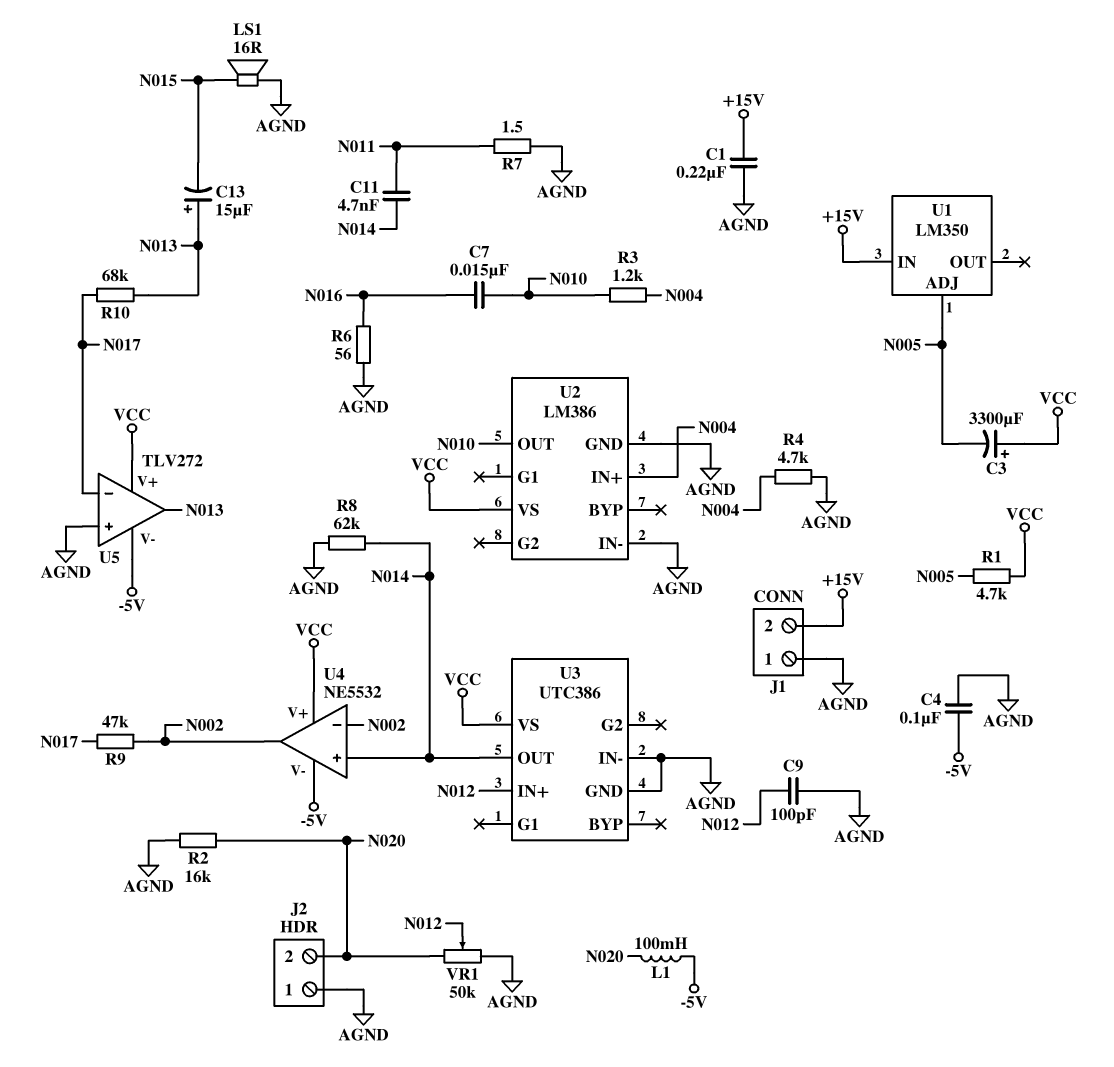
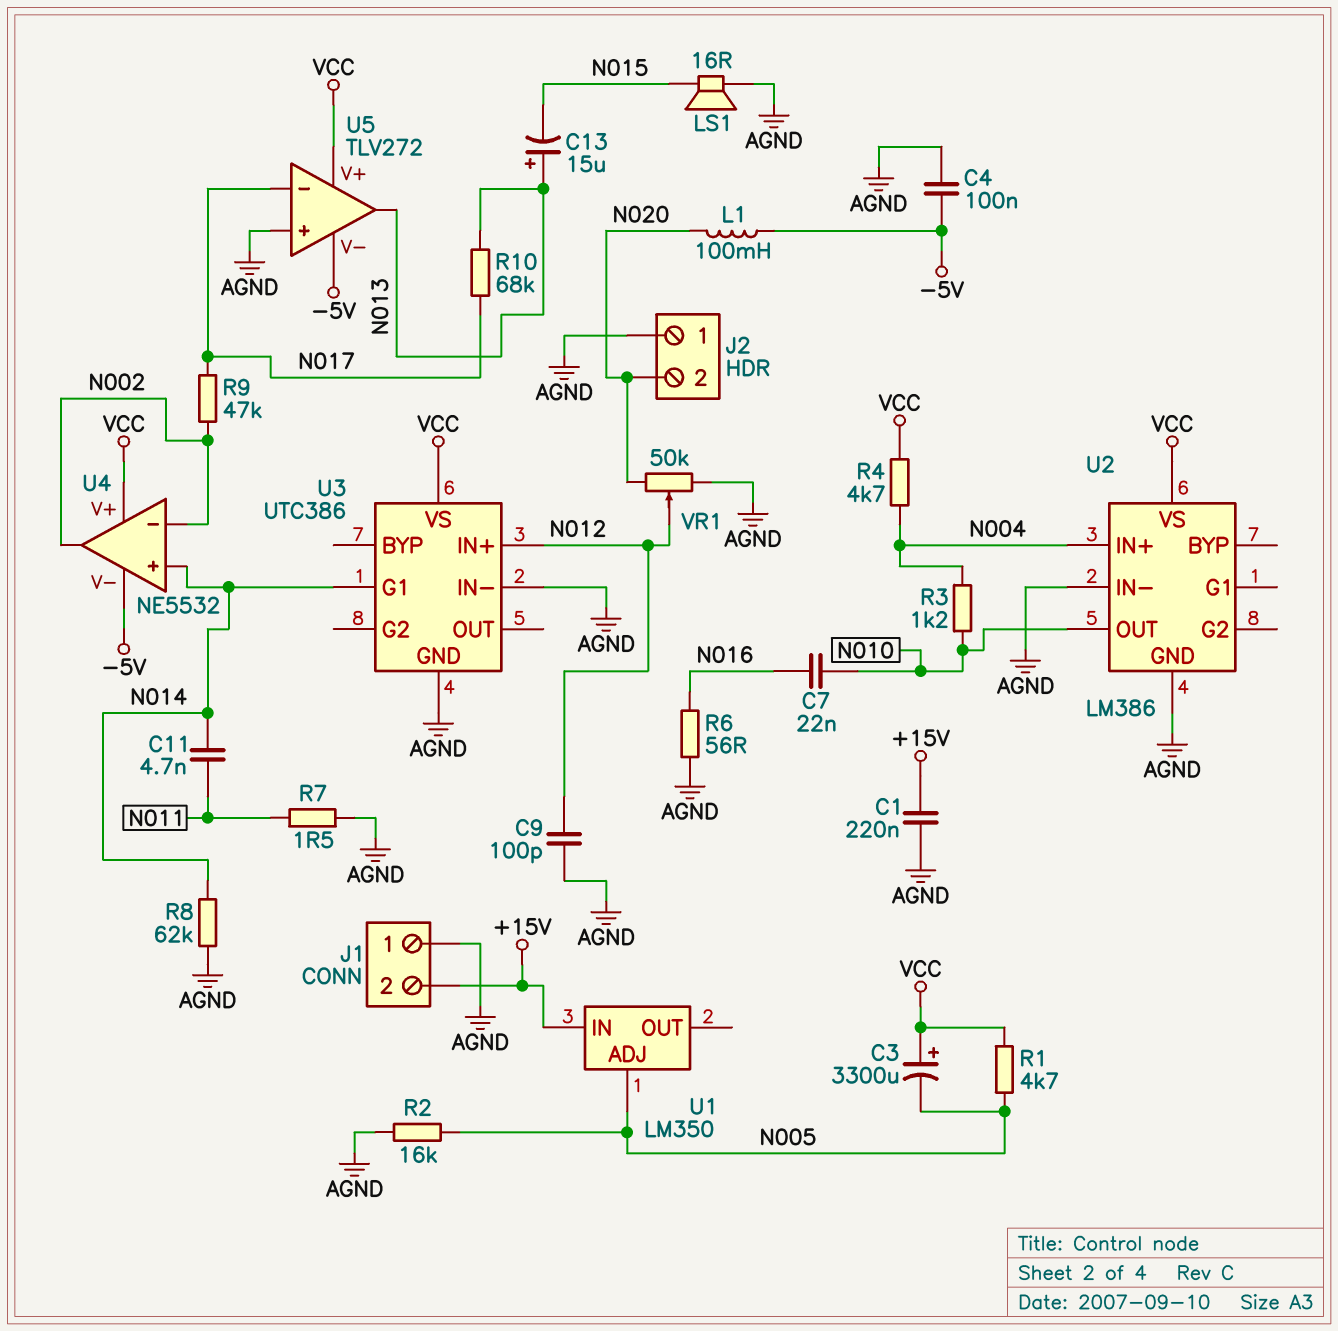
C7: 15nF (N010, N016) -> 22nF (N010, N016)
R2: 16k (AGND, N020) -> 16k (AGND, N005)
R4: 4.7k (AGND, N004) -> 4.7k (N004, VCC)
U3 pin G1: none -> N014
U3 pin OUT: N014 -> none

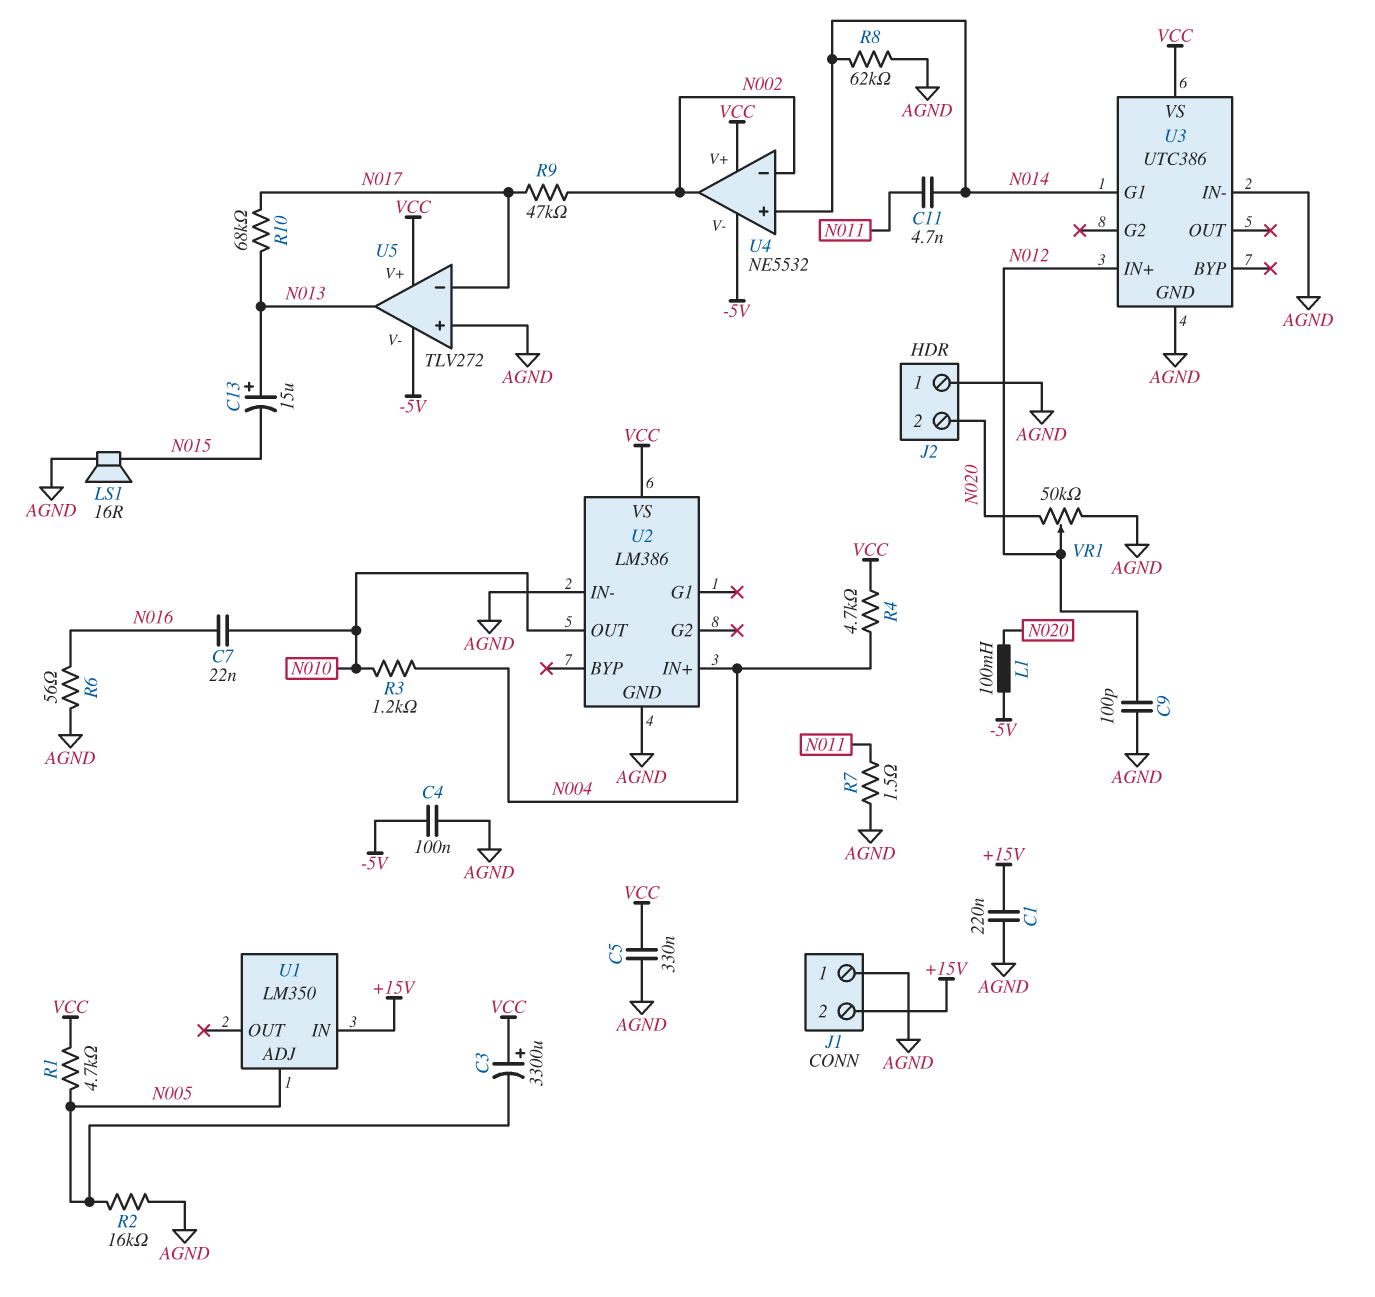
C5: none -> 330nF (AGND, VCC)

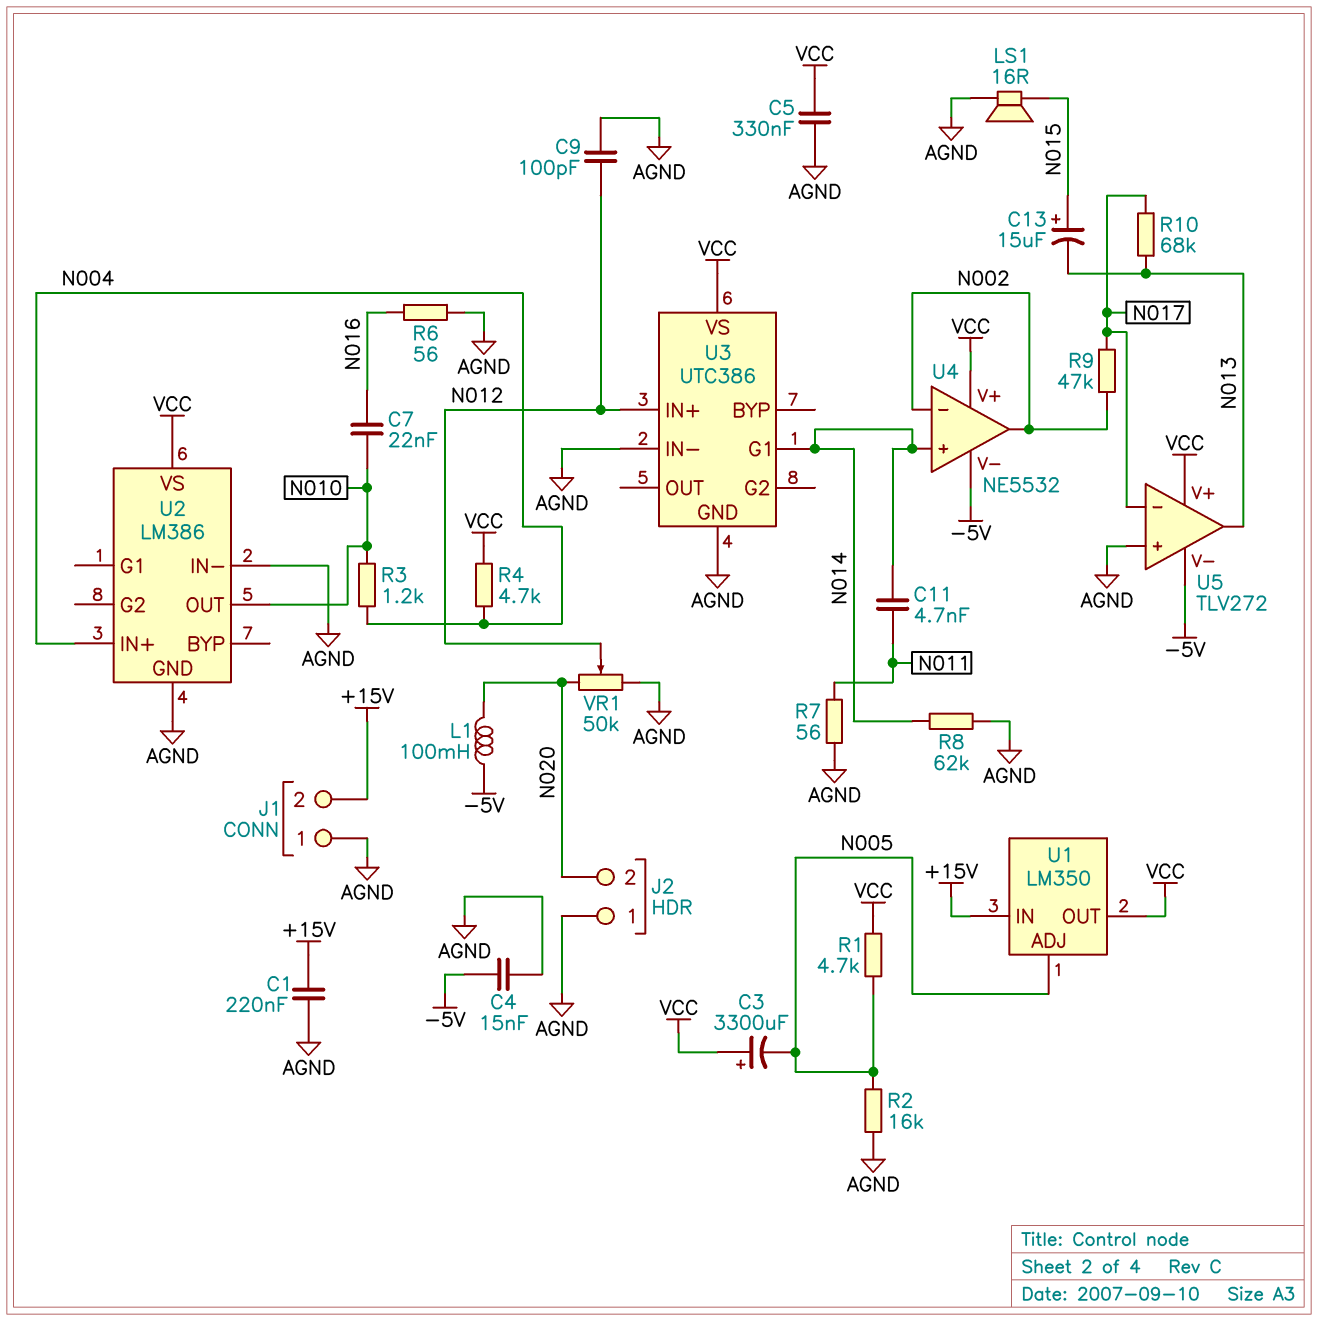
C4: 100nF (-5V, AGND) -> 15nF (-5V, AGND)
C13: 15uF (plus N013, minus N015) -> 15uF (plus N015, minus N013)
R7: 1.5 (AGND, N011) -> 56 (AGND, N011)
U1 pin OUT: none -> VCC

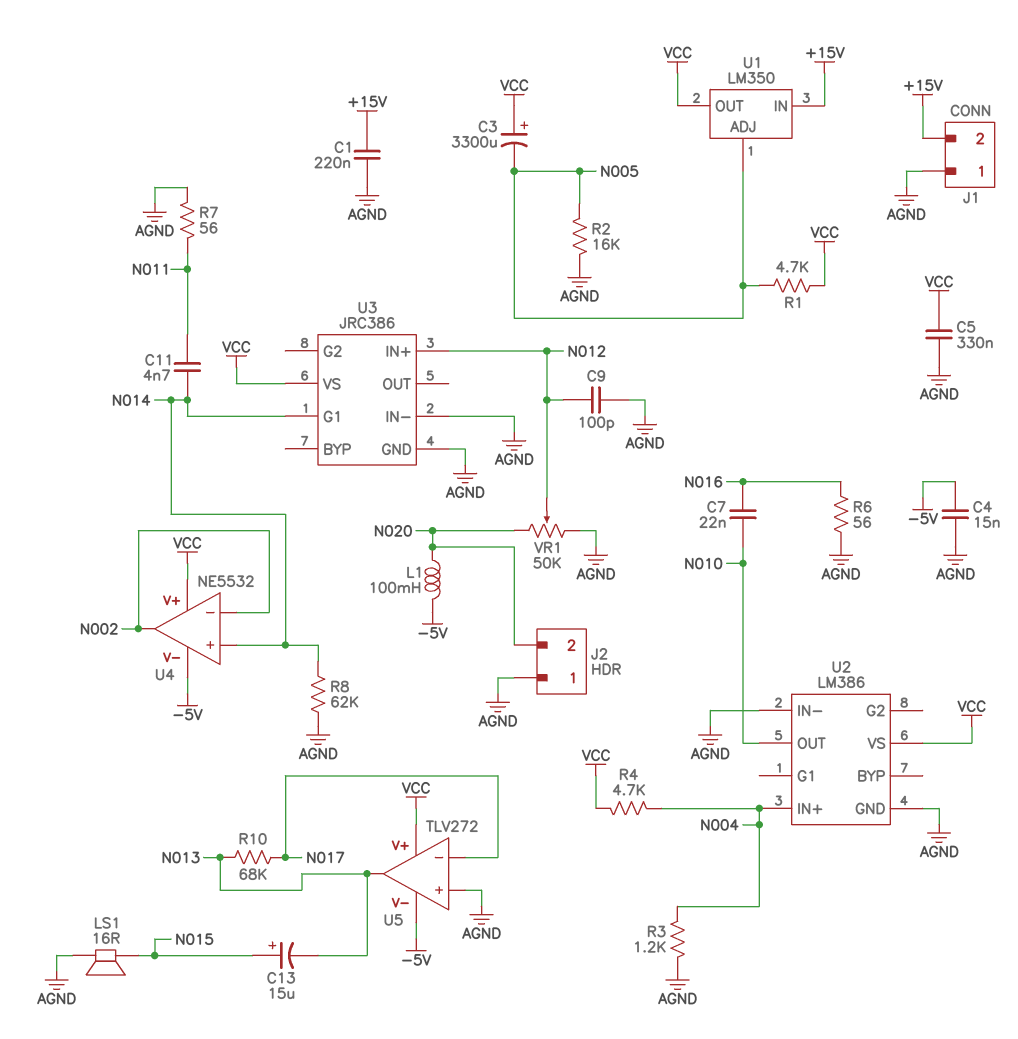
R3: 1.2k (N004, N010) -> 1.2k (AGND, N004)
R9: 47k (N002, N017) -> none
U3: UTC386 -> JRC386

